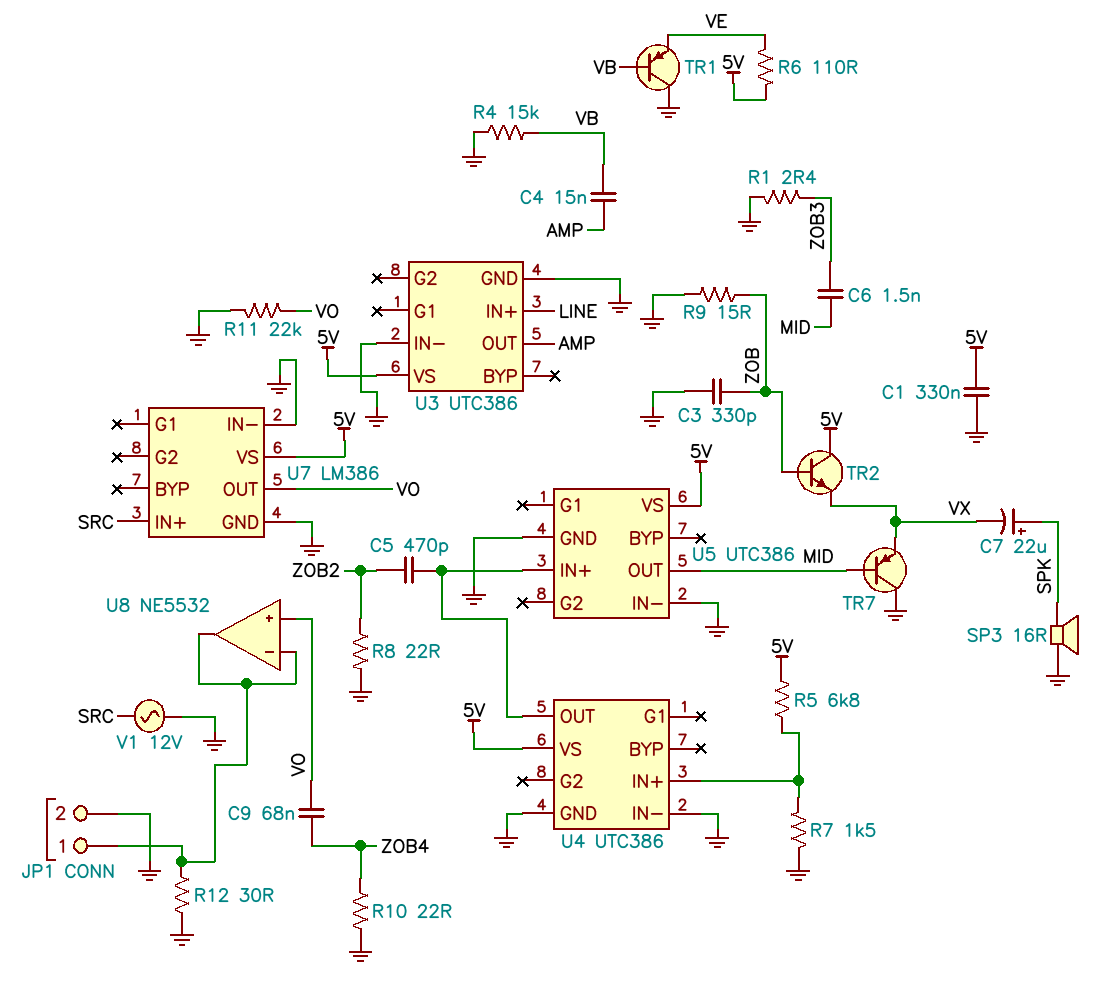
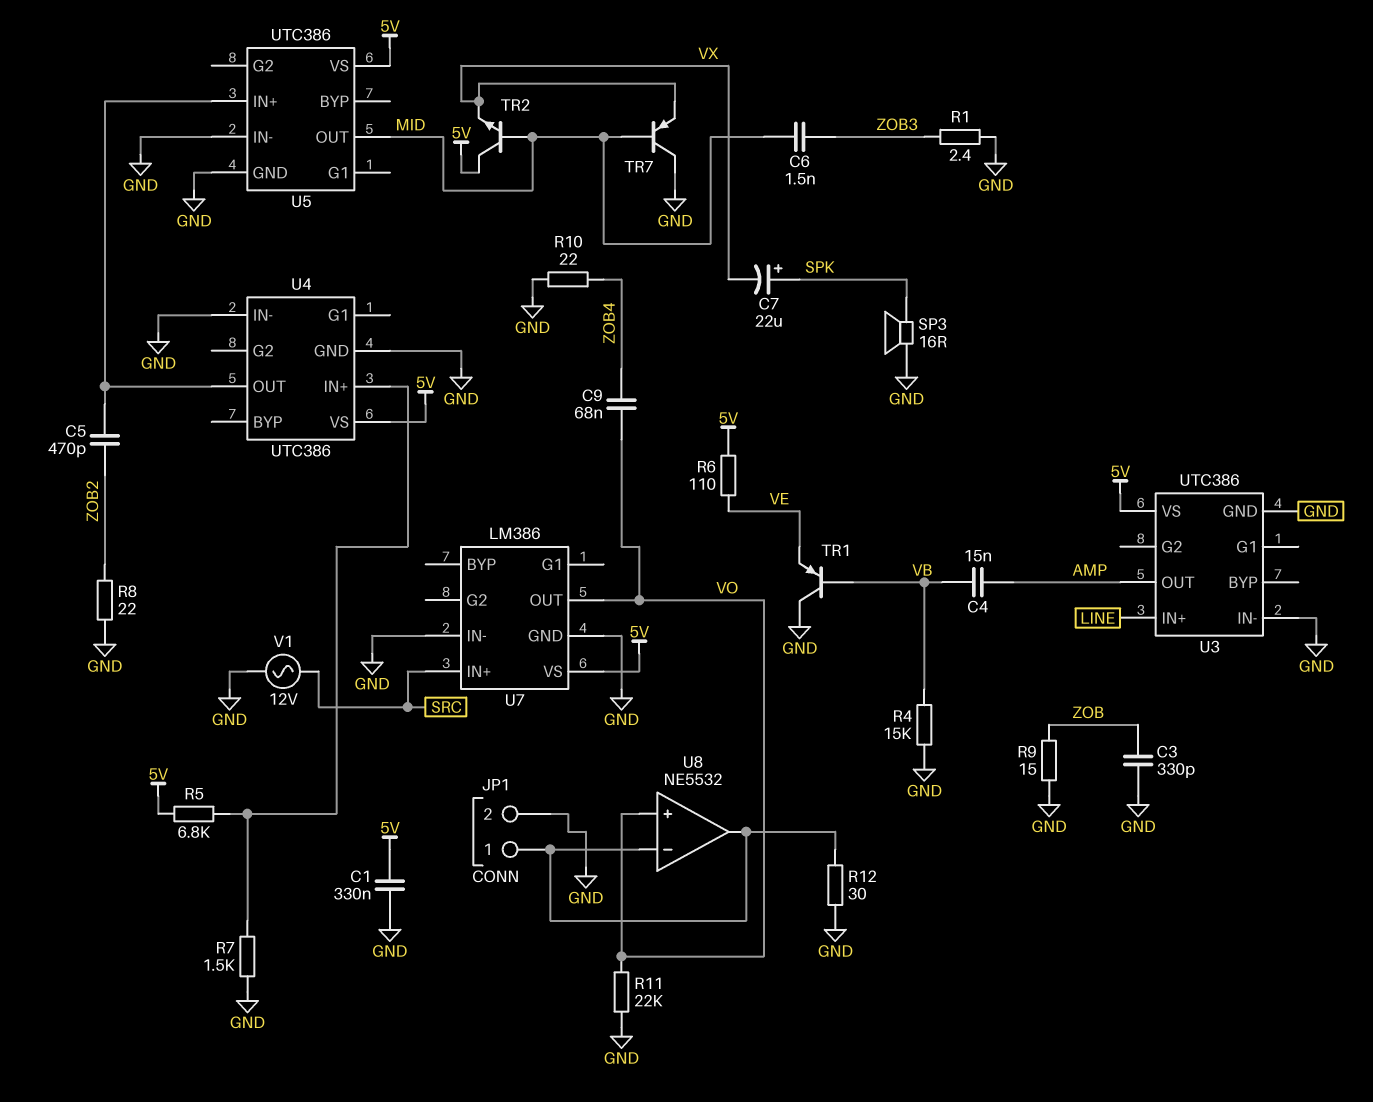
TR2: NPN (B ZOB, C 5V, E VX) -> NPN (B MID, C 5V, E VX)

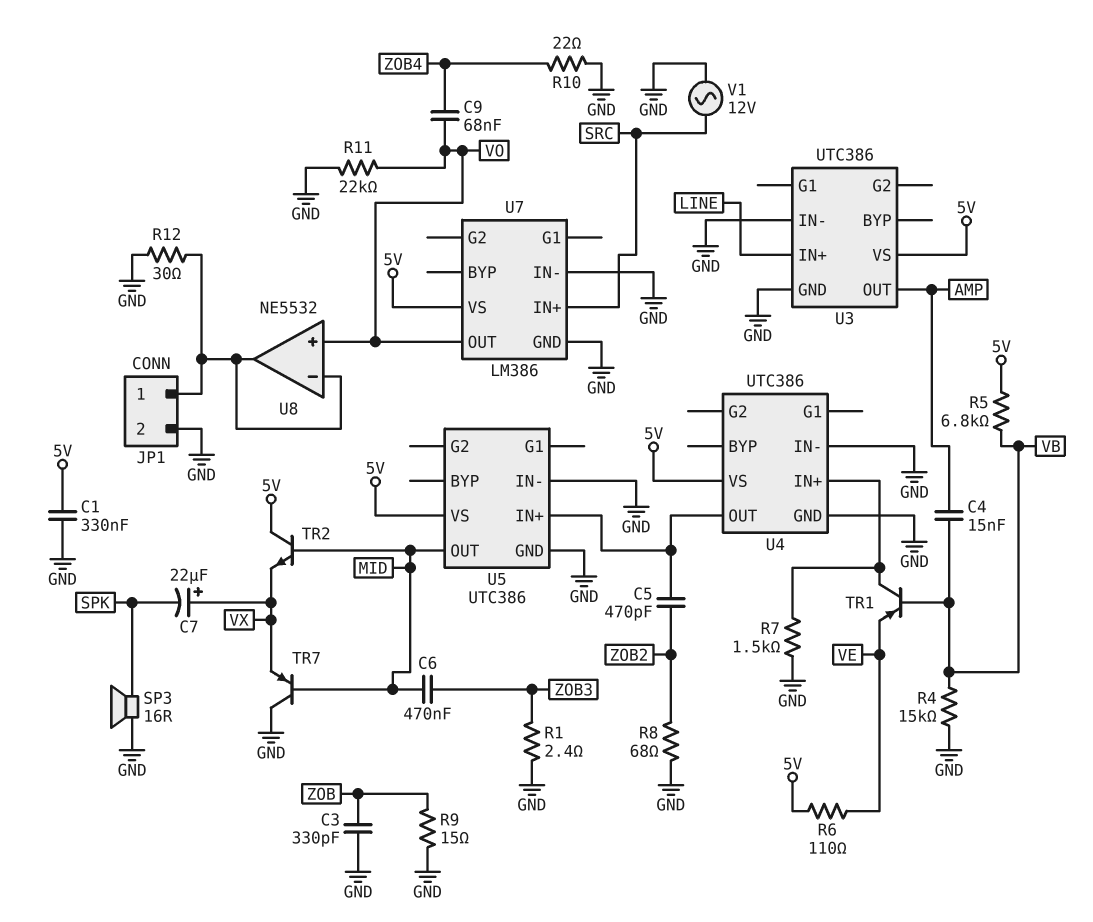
C6: 1.5nF (MID, ZOB3) -> 470nF (MID, ZOB3)
C7: 22uF (plus SPK, minus VX) -> 22uF (plus VX, minus SPK)
R5: 6.8k (5V, U4/IN+) -> 6.8k (5V, VB)
R8: 22 (GND, ZOB2) -> 68 (GND, ZOB2)
TR1: PNP (B VB, C GND, E VE) -> PNP (B VB, C U4/IN+, E VE)

